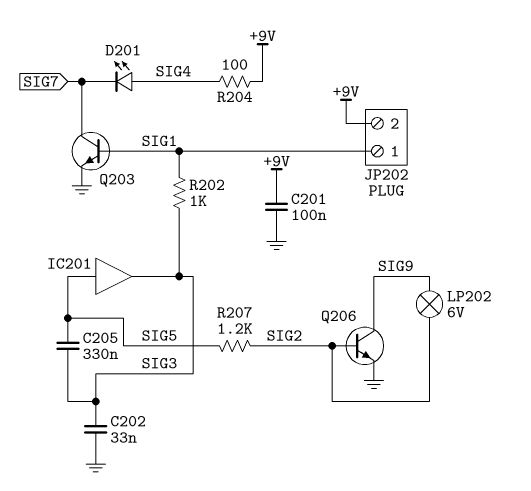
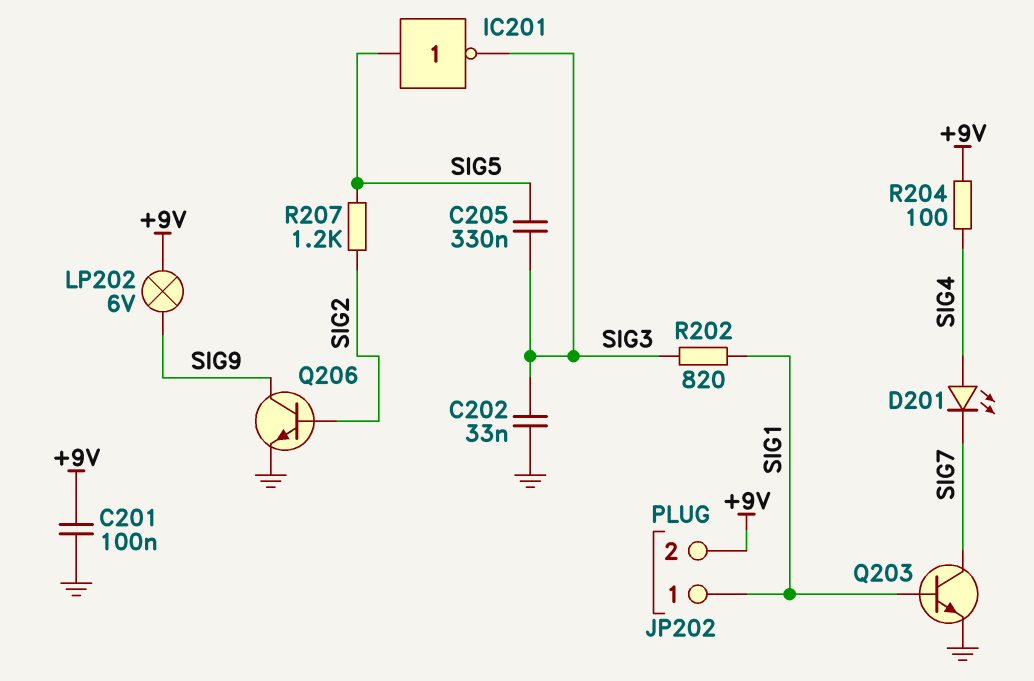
IC201: buffer (in SIG5, out SIG3) -> NOT (in SIG5, out SIG3)
LP202: lamp 6V (SIG2, SIG9) -> lamp 6V (+9V, SIG9)
R202: 1k (SIG1, SIG3) -> 820 (SIG1, SIG3)

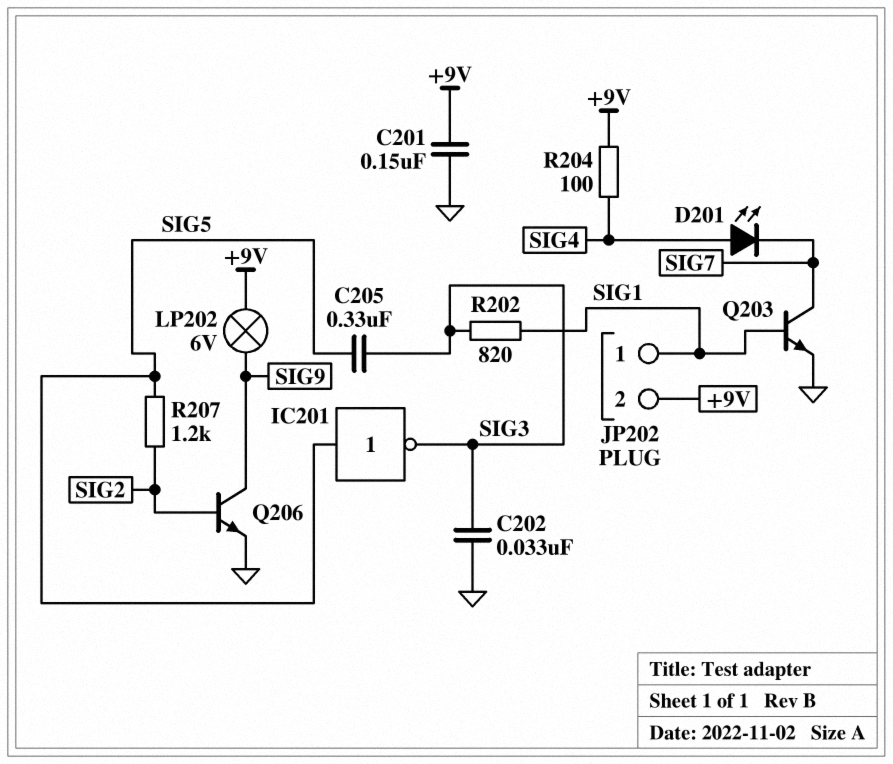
C201: 100nF (+9V, GND) -> 150nF (+9V, GND)

